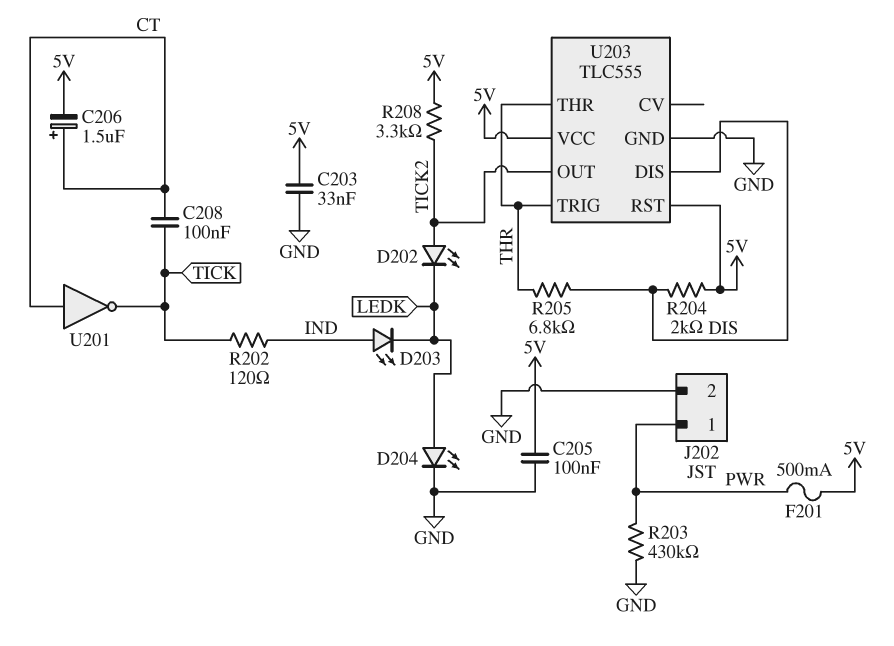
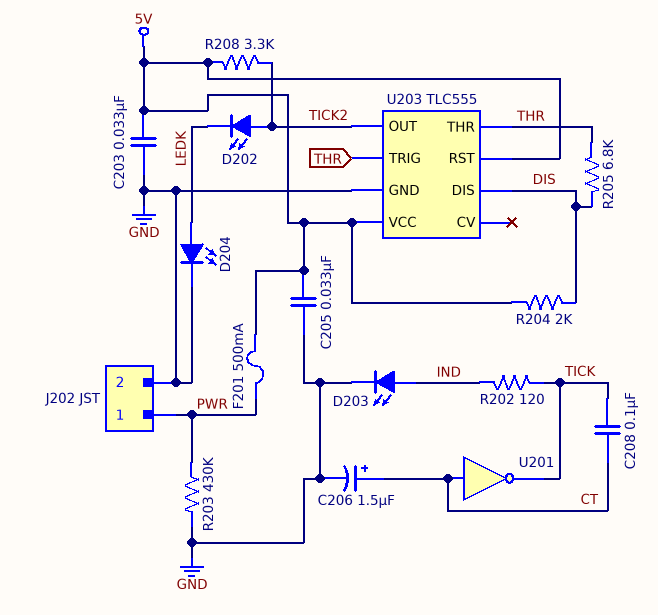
C205: 100nF (5V, GND) -> 33nF (5V, GND)
C206: 1.5uF (plus CT, minus 5V) -> 1.5uF (plus CT, minus GND)
D203: LED (A IND, K LEDK) -> LED (A IND, K GND)

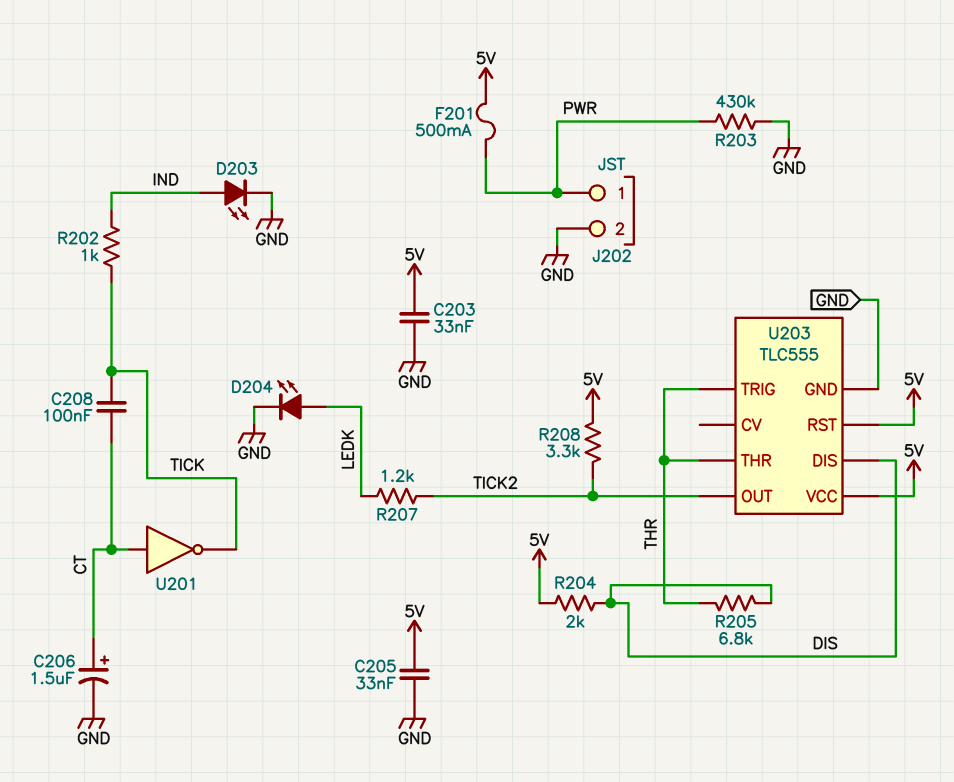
D202: LED (A TICK2, K LEDK) -> none
R202: 120 (IND, TICK) -> 1k (IND, TICK)
R207: none -> 1.2k (LEDK, TICK2)

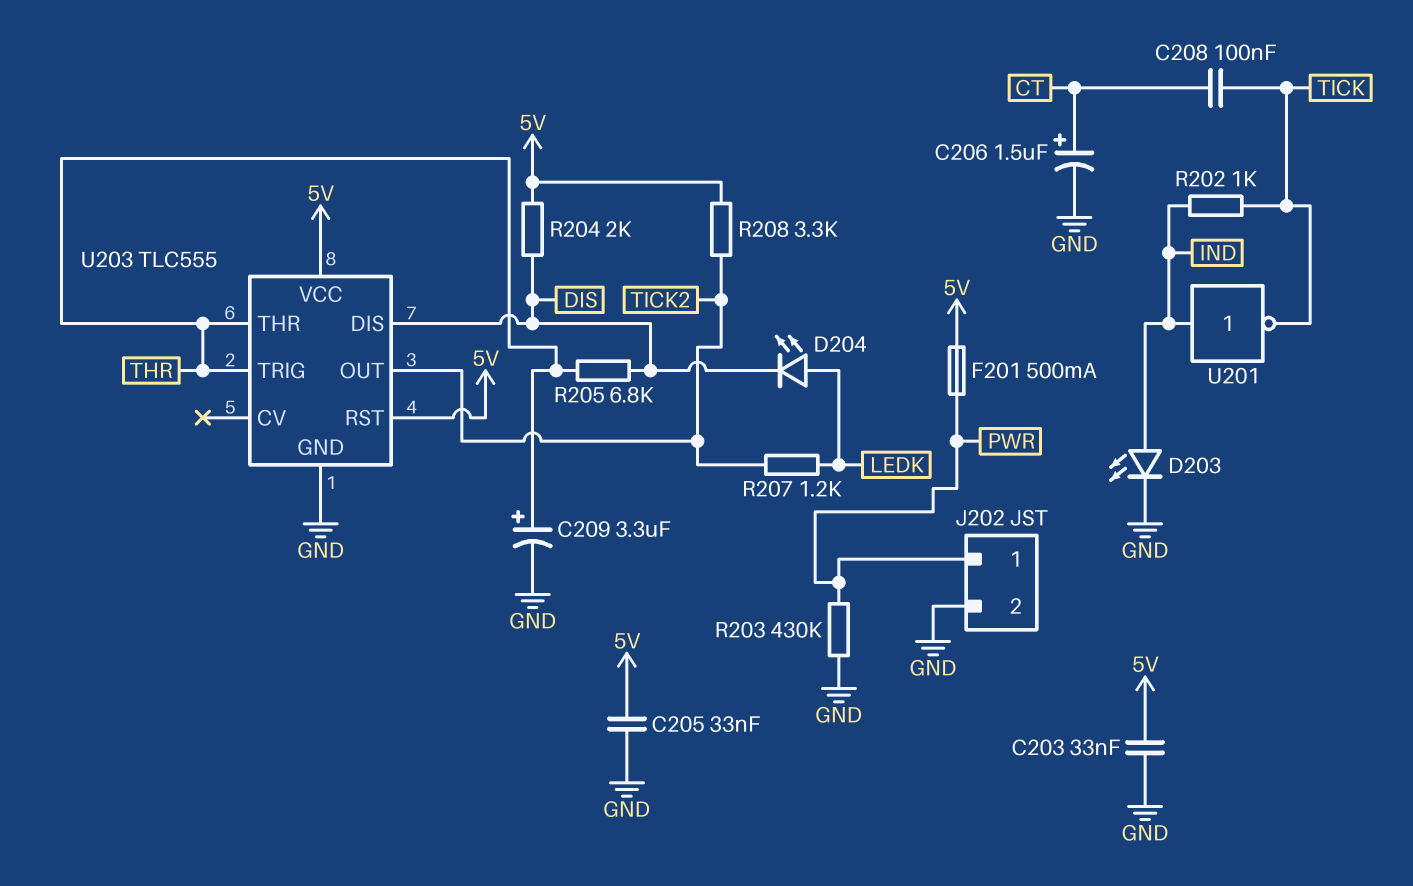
C209: none -> 3.3uF (plus THR, minus GND)
D204: LED (A LEDK, K GND) -> LED (A LEDK, K DIS)
U201: NOT (in CT, out TICK) -> NOT (in IND, out TICK)

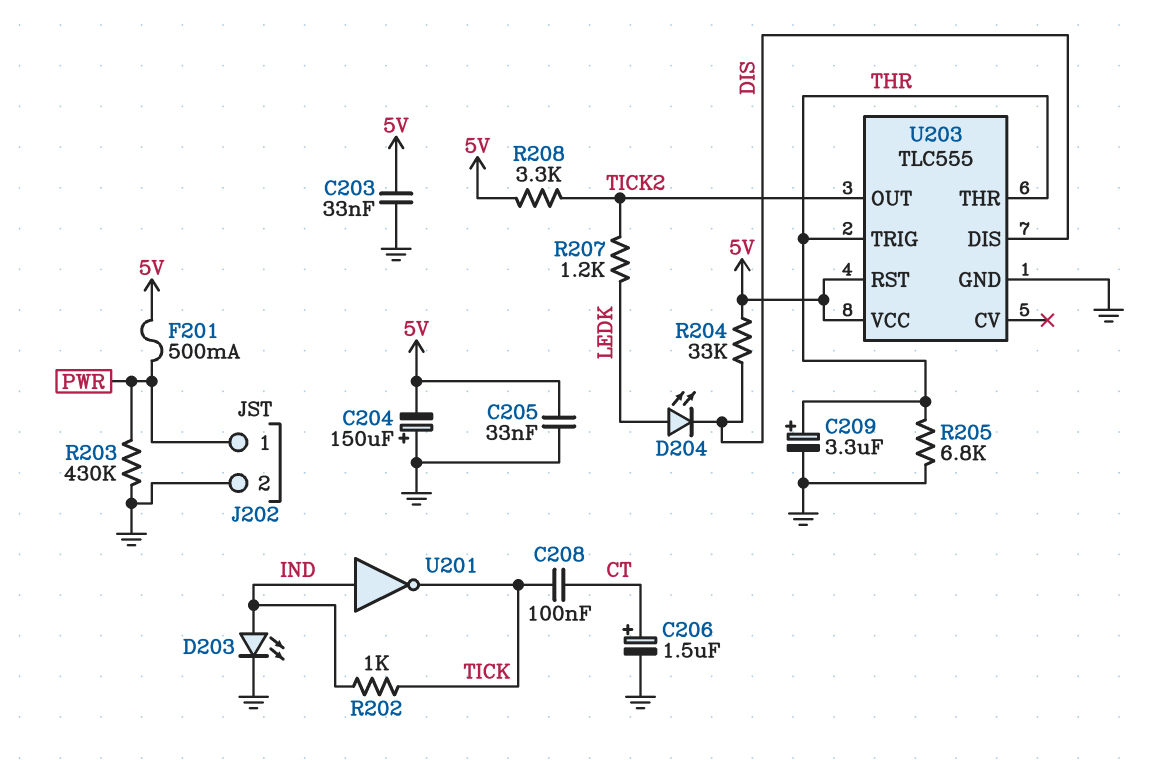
C204: none -> 150uF (plus GND, minus 5V)
R204: 2k (5V, DIS) -> 33k (5V, DIS)
R205: 6.8k (DIS, THR) -> 6.8k (GND, THR)

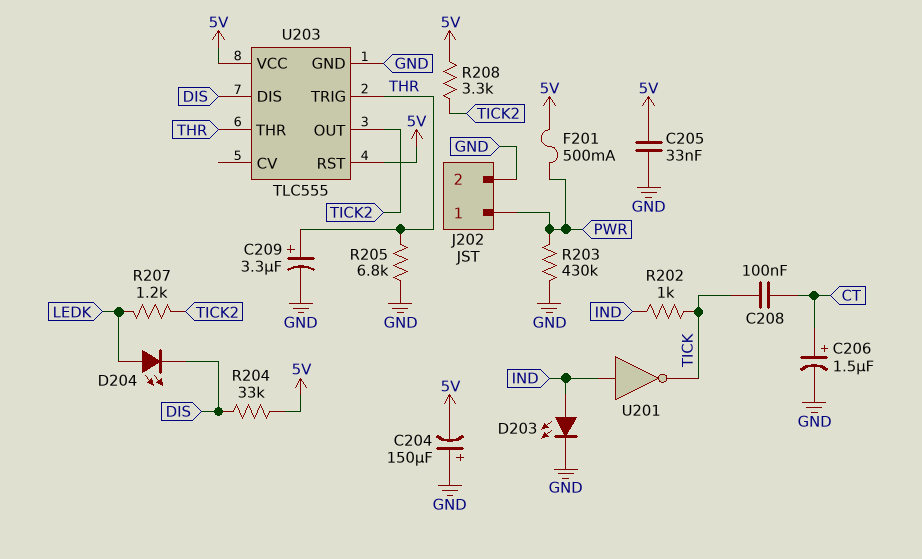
C203: 33nF (5V, GND) -> none

